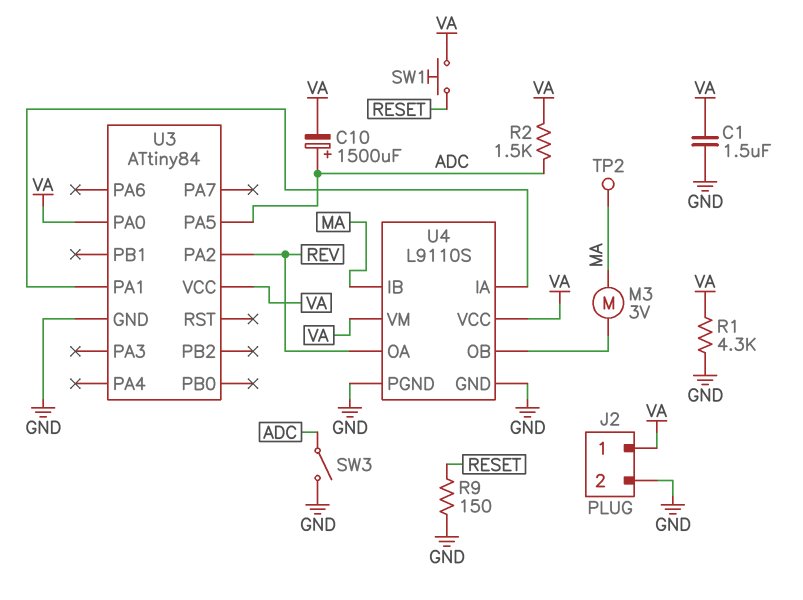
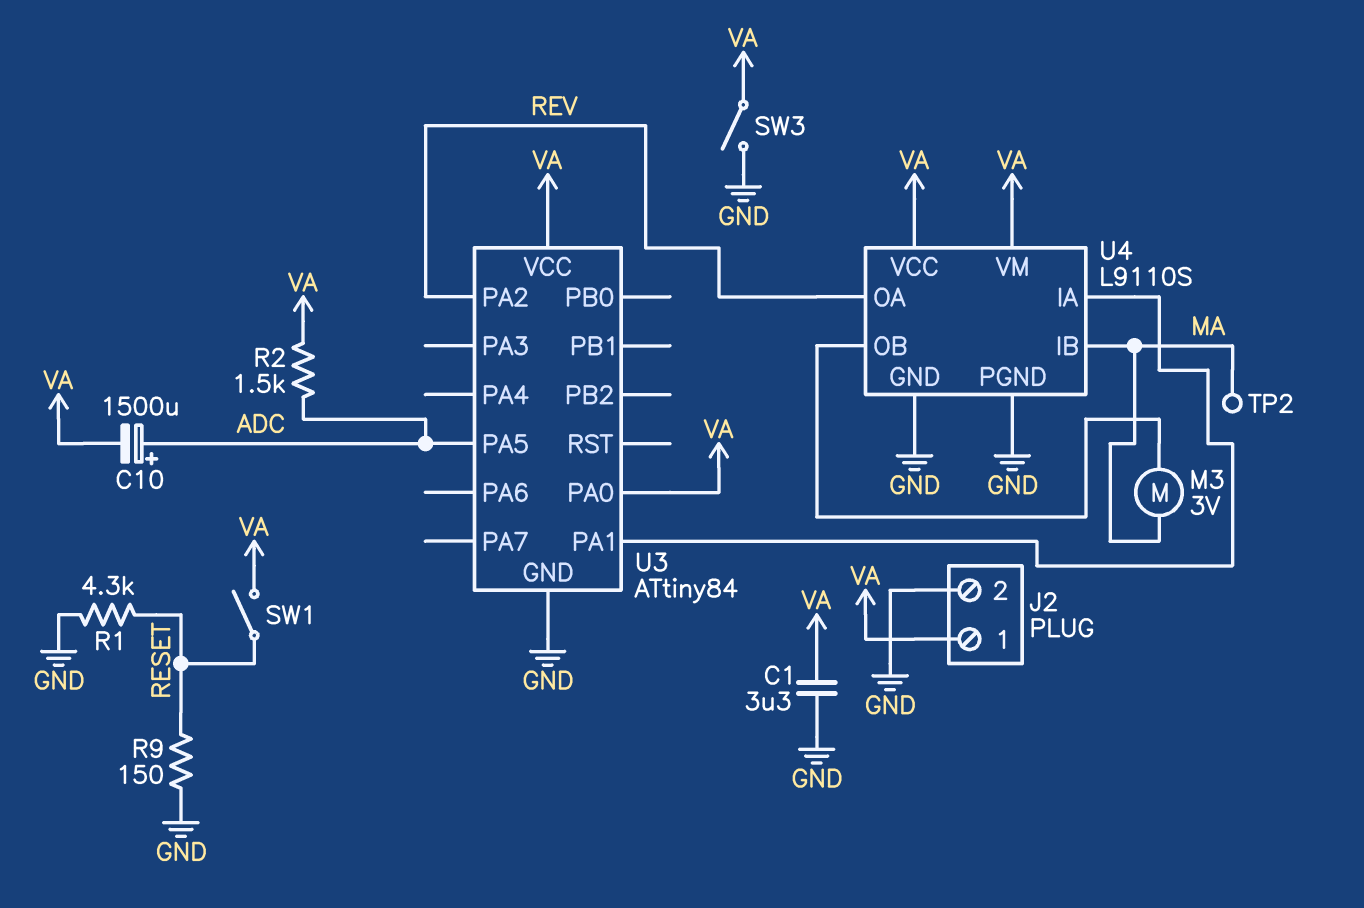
C1: 1.5uF (GND, VA) -> 3.3uF (GND, VA)
R1: 4.3k (GND, VA) -> 4.3k (GND, RESET)
SW1: button (RESET, VA) -> switch (RESET, VA)
SW3: switch (ADC, GND) -> switch (GND, VA)

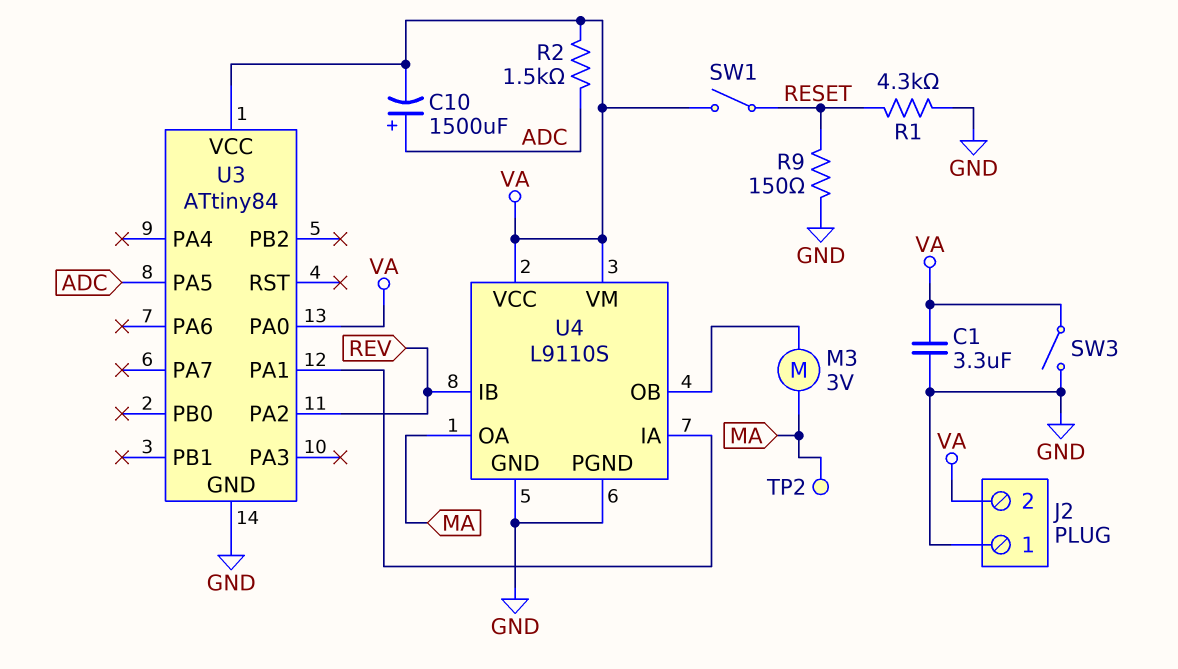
J2 pin 1: VA -> GND
J2 pin 2: GND -> VA
U4 pin IB: MA -> REV
U4 pin OA: REV -> MA

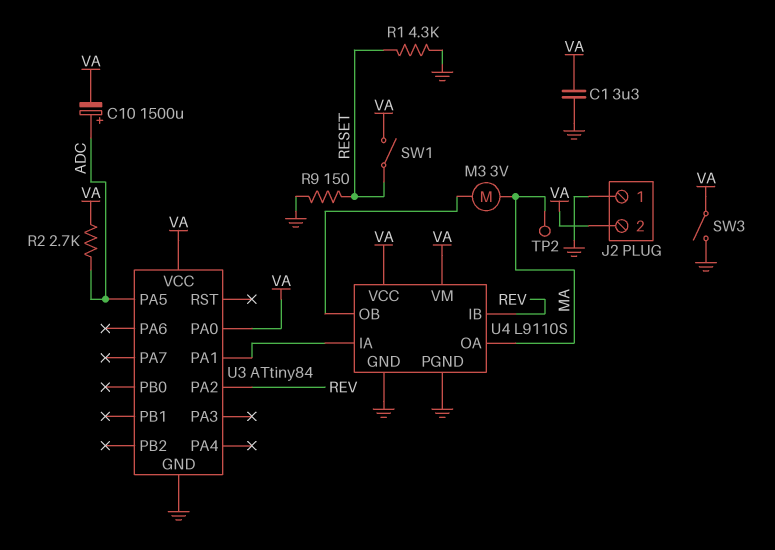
R2: 1.5k (ADC, VA) -> 2.7k (ADC, VA)

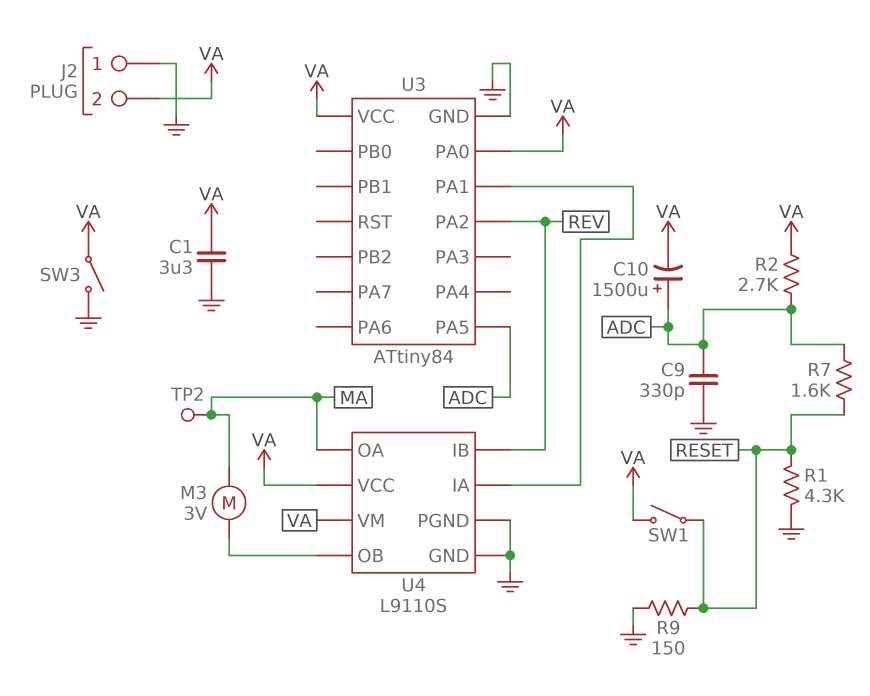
C9: none -> 330pF (ADC, GND)
R7: none -> 1.6k (ADC, RESET)

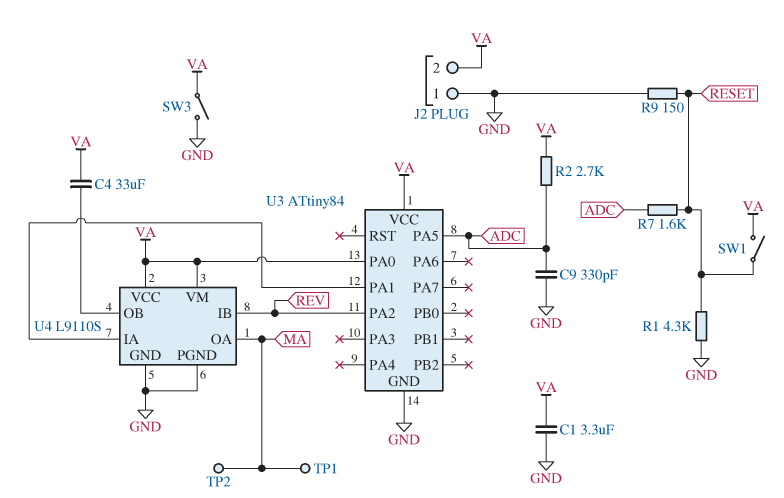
C4: none -> 33uF (U4/OB, VA)
C10: 1500uF (plus ADC, minus VA) -> none
M3: motor 3V (MA, U4/OB) -> none
TP1: none -> test point (MA)

